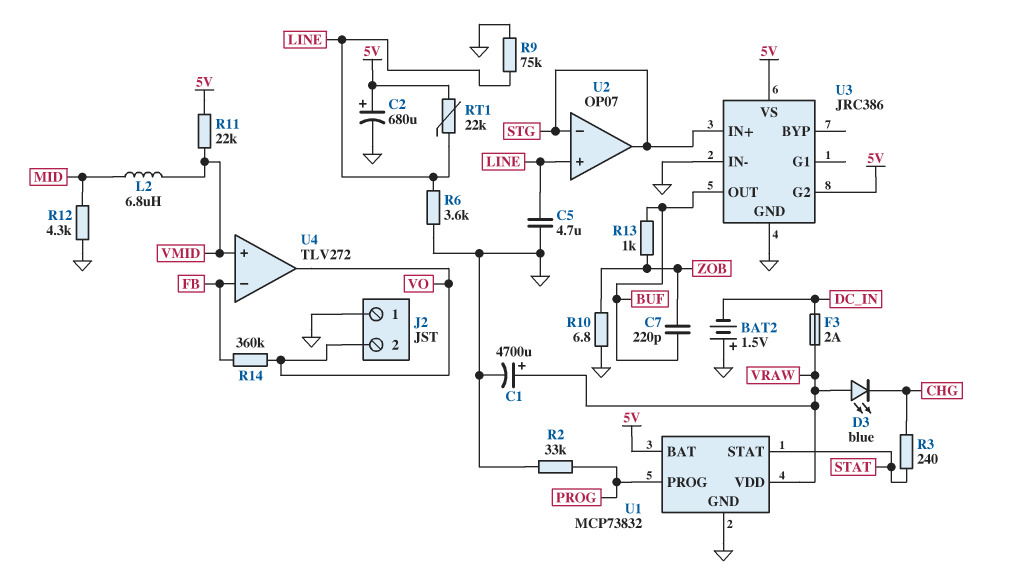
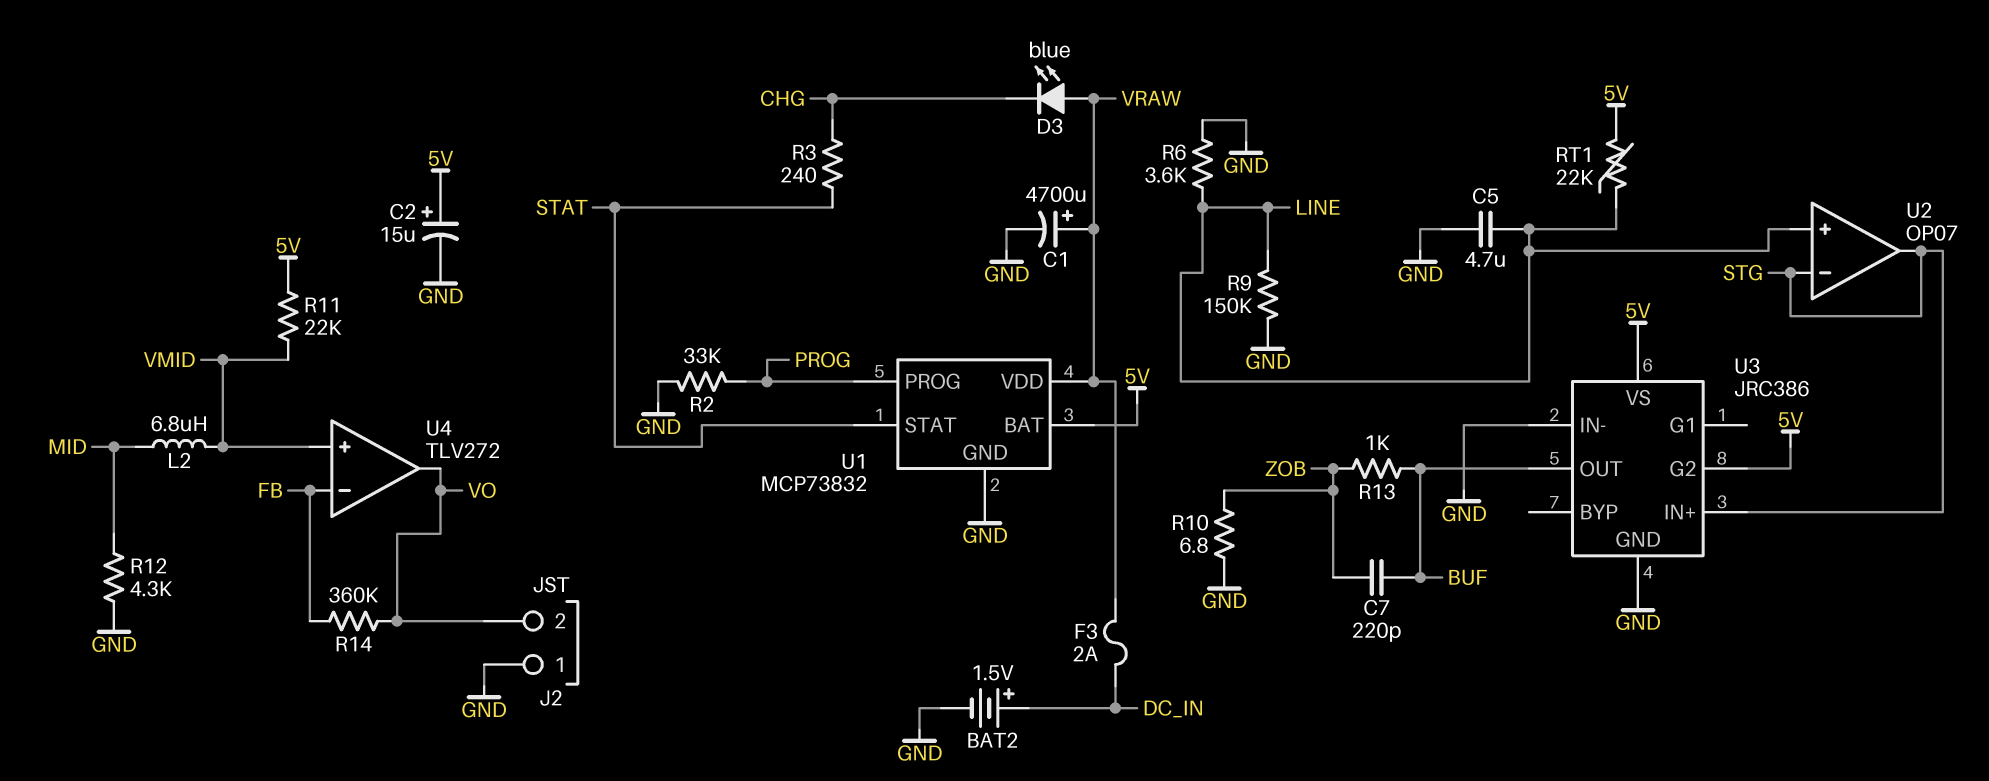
BAT2: 1.5V (plus GND, minus DC_IN) -> 1.5V (plus DC_IN, minus GND)
C2: 680uF (plus 5V, minus GND) -> 15uF (plus 5V, minus GND)
R9: 75k (GND, LINE) -> 150k (GND, LINE)

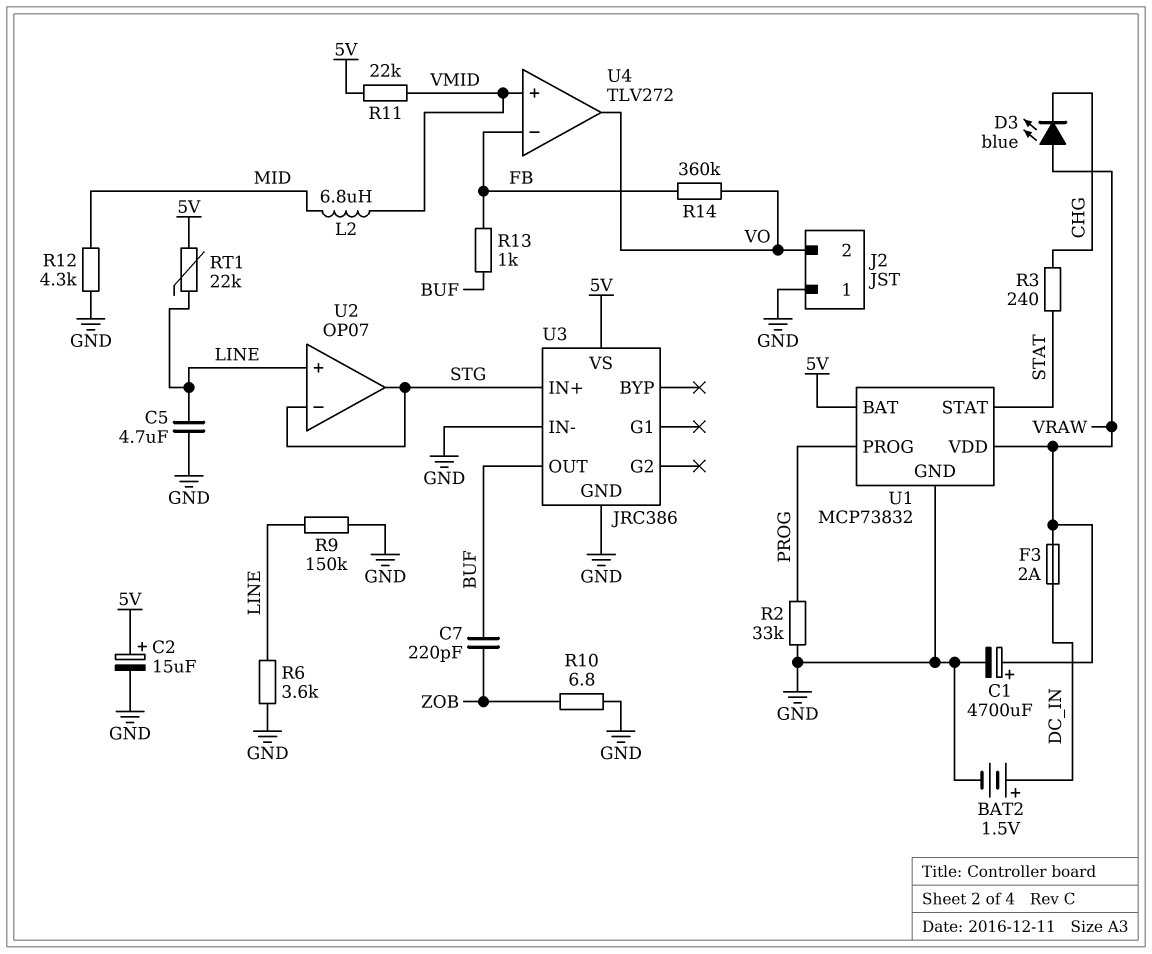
R13: 1k (BUF, ZOB) -> 1k (BUF, FB)
U3 pin G2: 5V -> none

